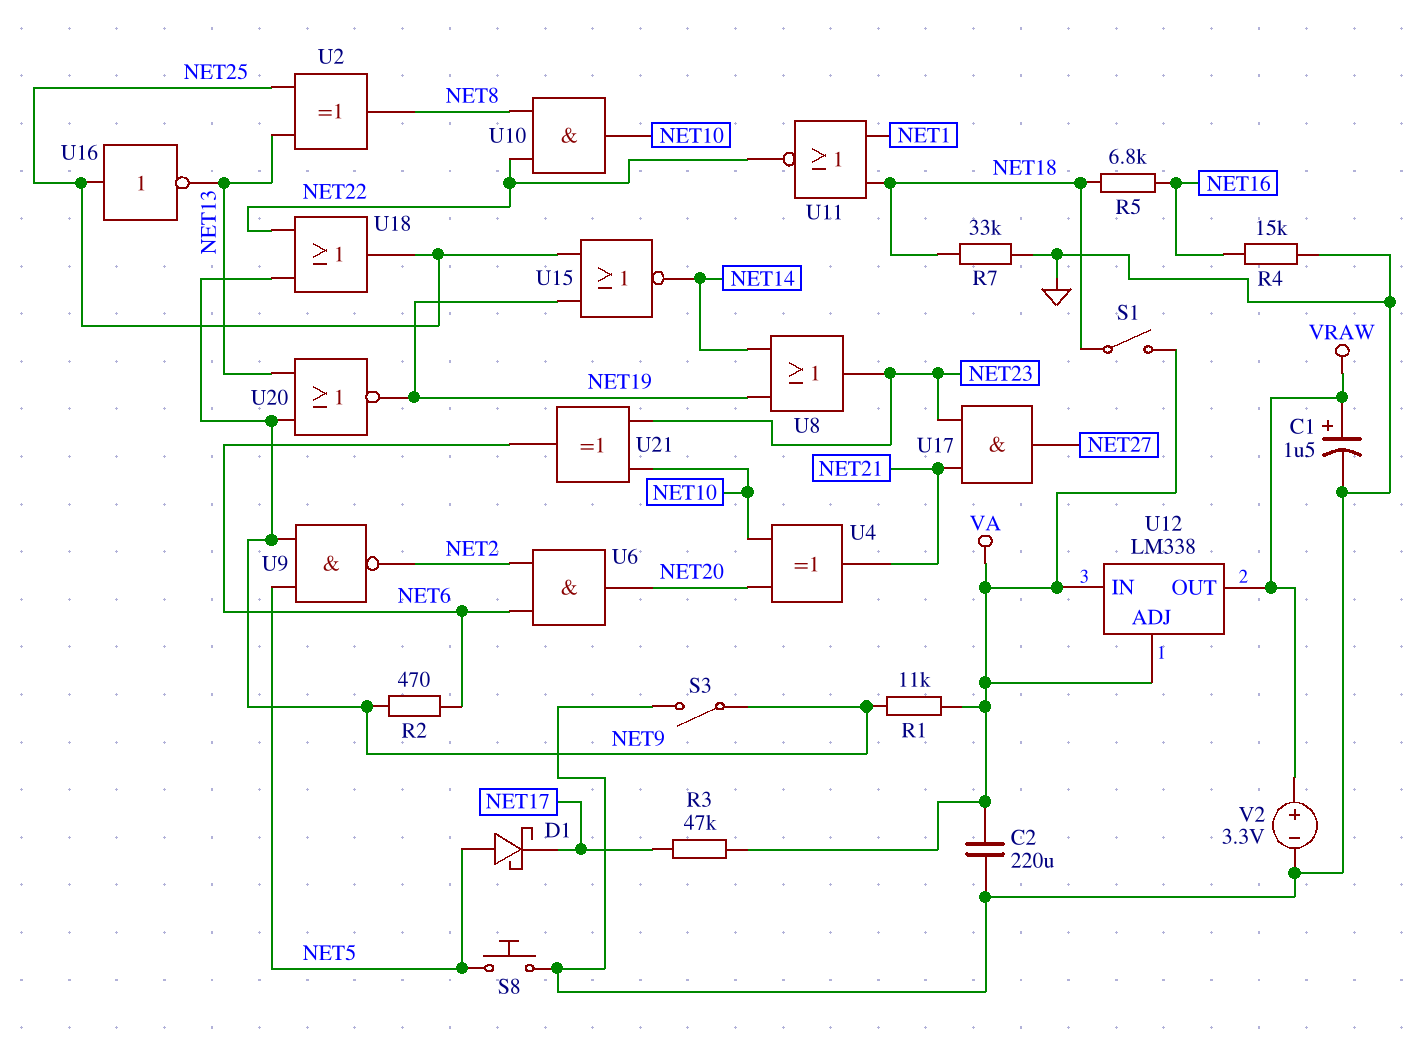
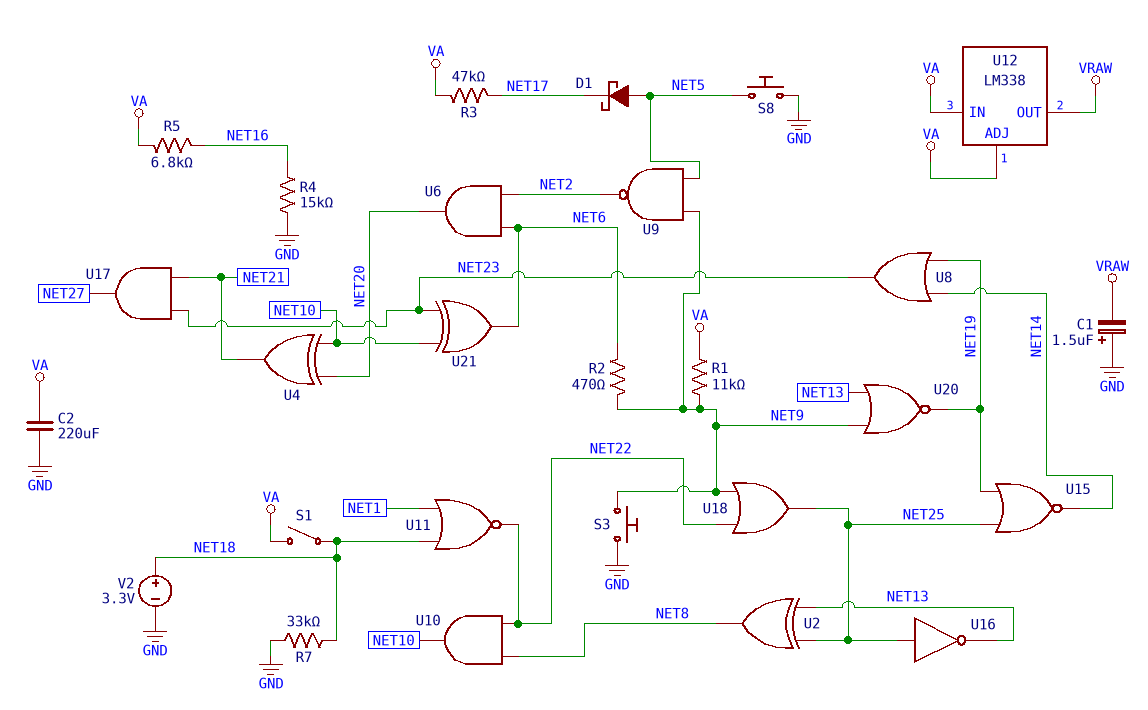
C1: 1.5uF (plus VRAW, minus GND) -> 1.5uF (plus GND, minus VRAW)
R5: 6.8k (NET16, NET18) -> 6.8k (NET16, VA)
S3: switch (GND, NET9) -> button (GND, NET9)
V2: 3.3V (plus VRAW, minus GND) -> 3.3V (plus NET18, minus GND)

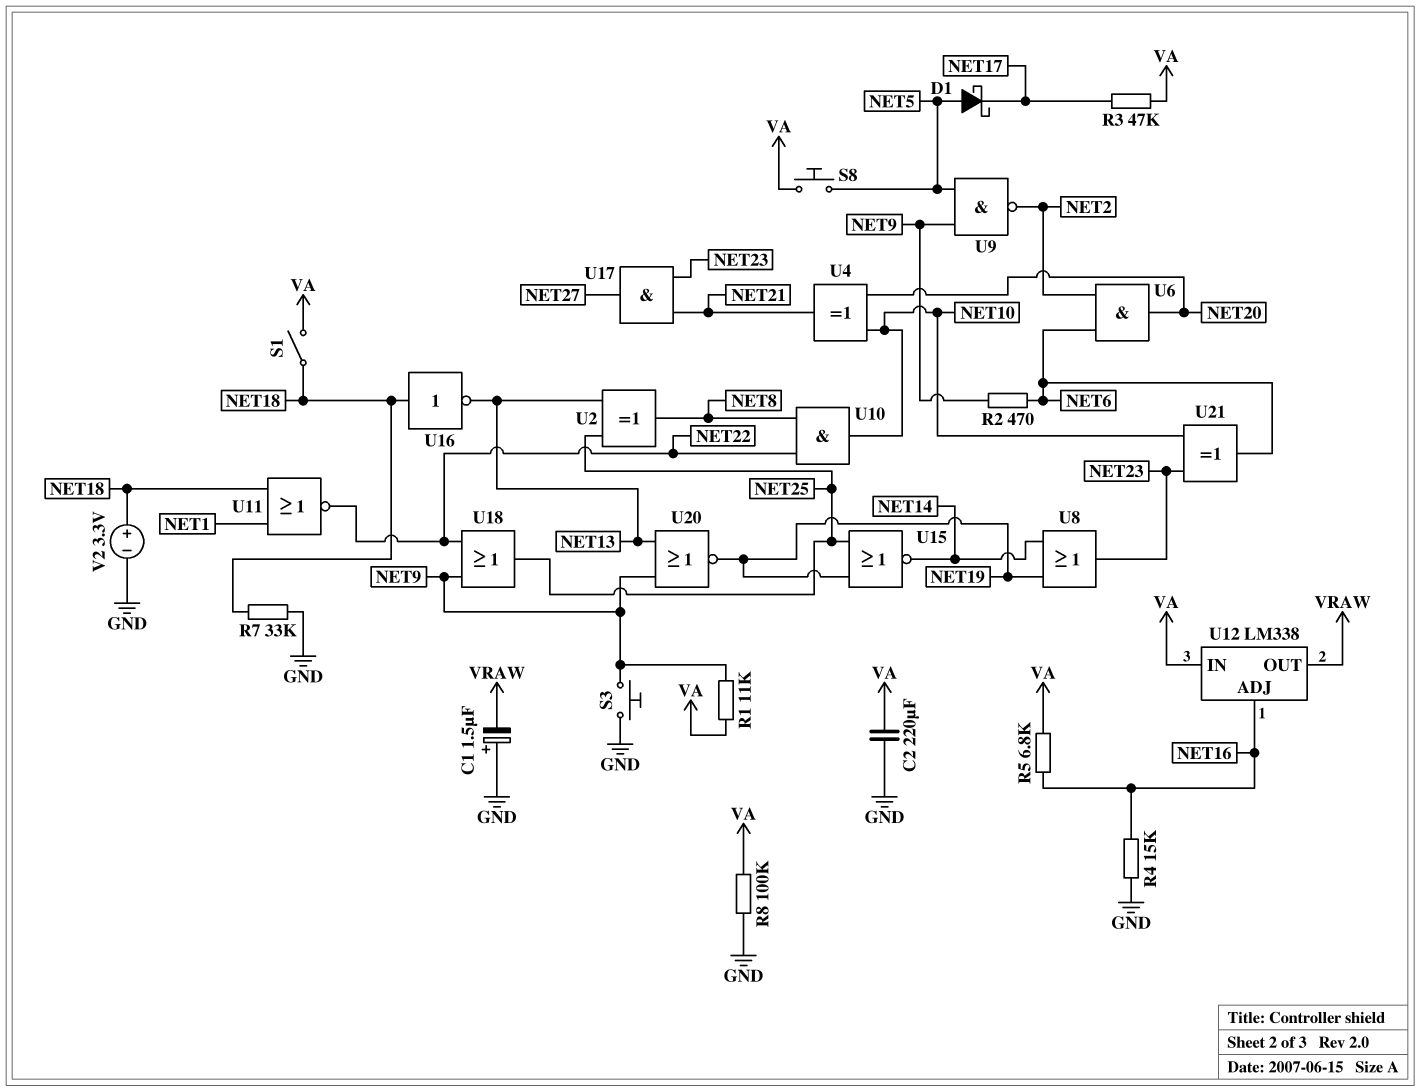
R8: none -> 100k (GND, VA)
S8: button (GND, NET5) -> button (NET5, VA)
U12 pin ADJ: VA -> NET16
U16: NOT (in NET25, out NET13) -> NOT (in NET18, out NET13)

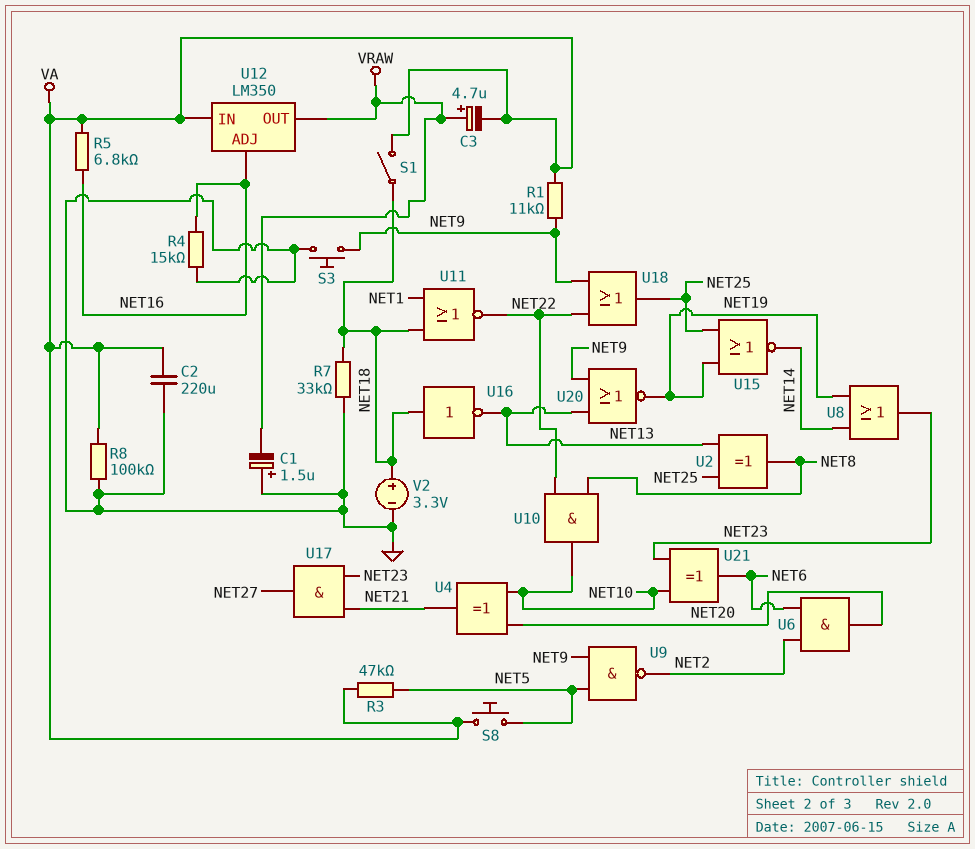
C3: none -> 4.7uF (plus VRAW, minus VA)
D1: schottky (A NET5, K NET17) -> none
R2: 470 (NET6, NET9) -> none
R3: 47k (NET17, VA) -> 47k (NET5, VA)
U12: LM338 -> LM350

